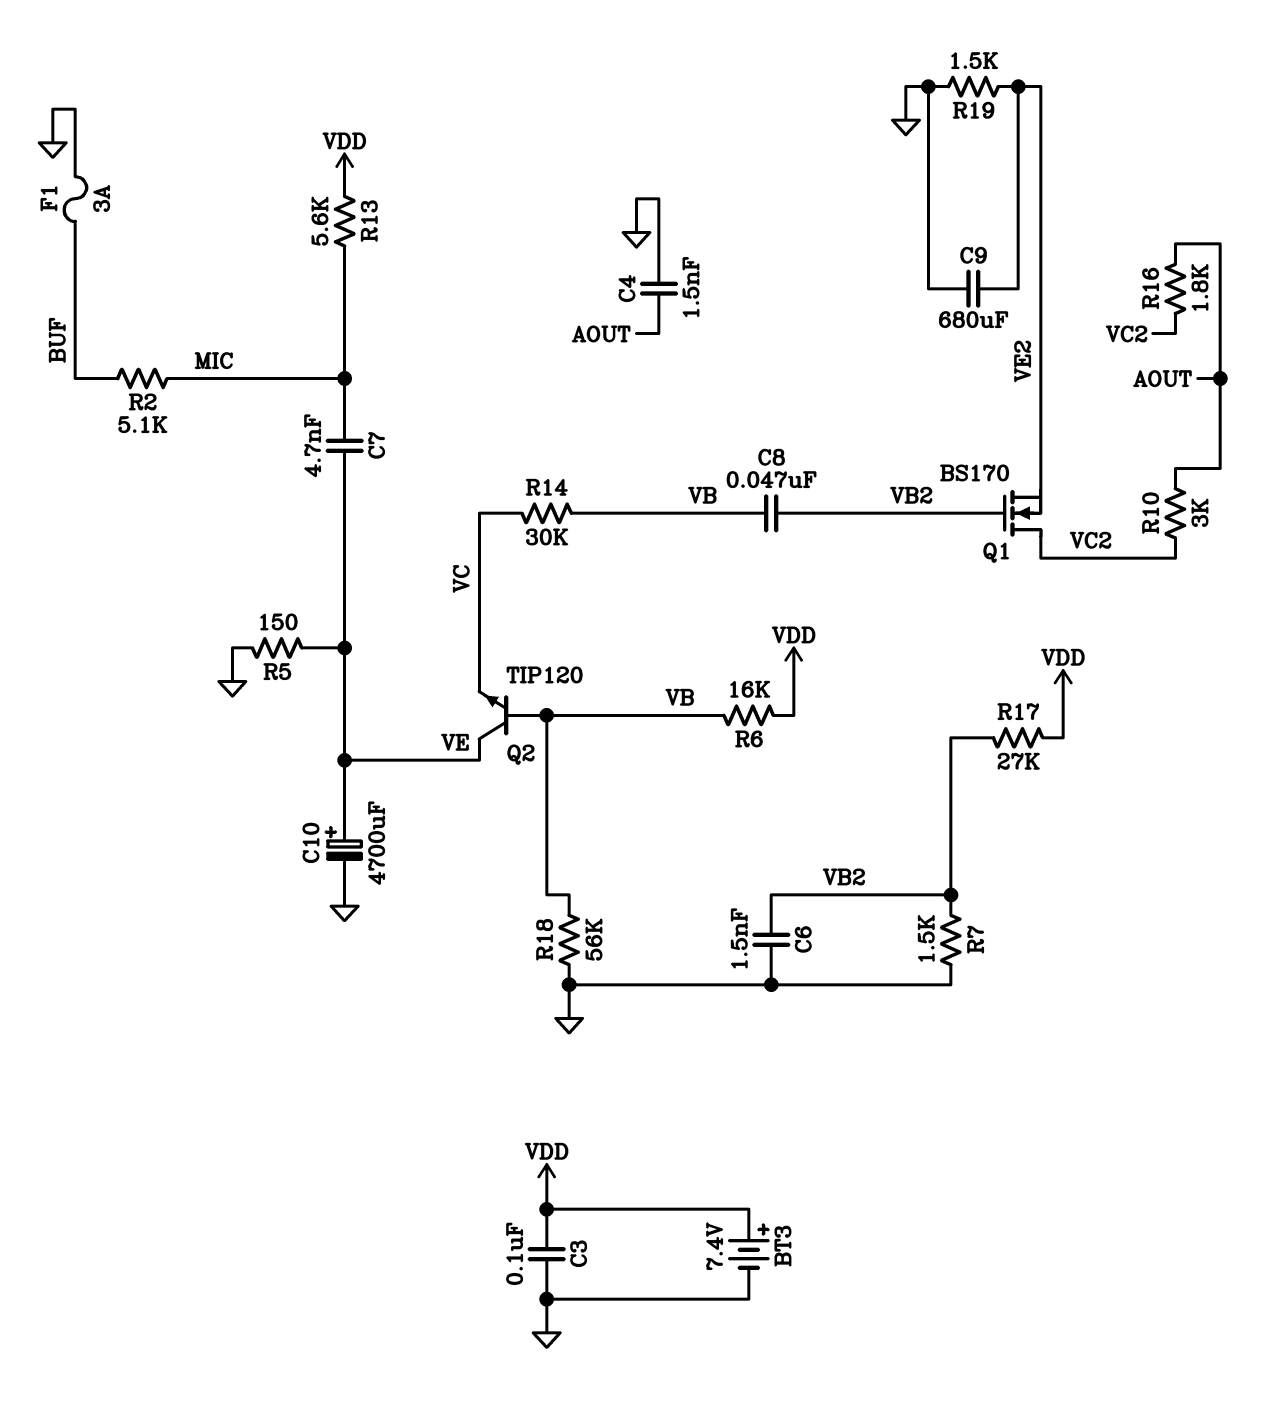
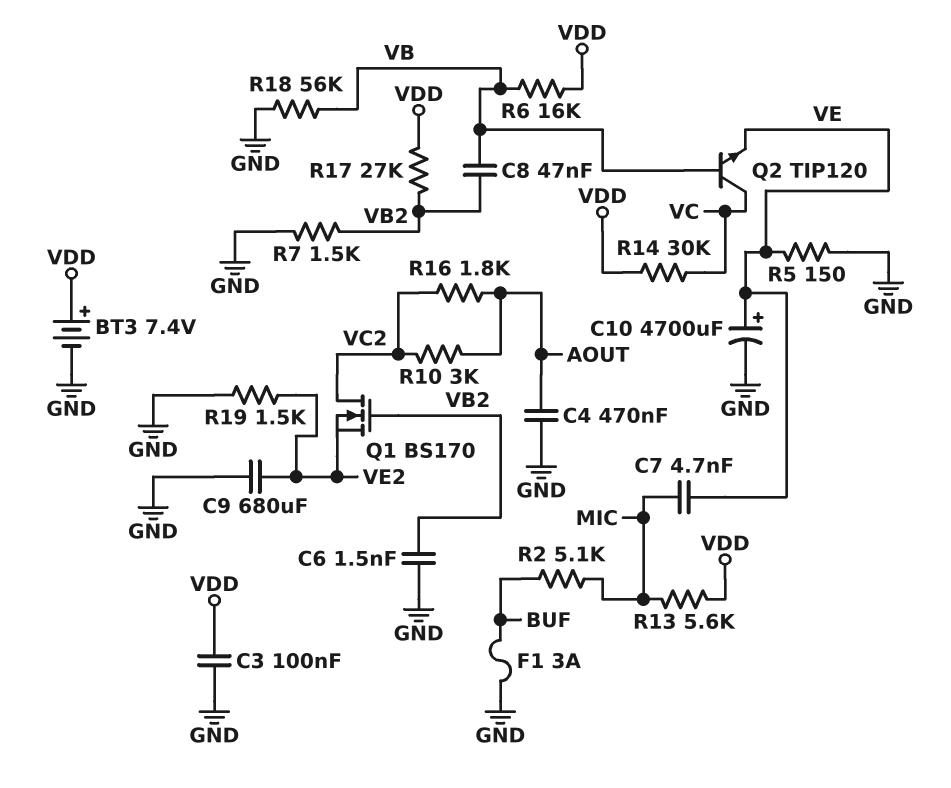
C4: 1.5nF (AOUT, GND) -> 470nF (AOUT, GND)
Q2: NPN TIP120 (B VB, C VE, E VC) -> NPN TIP120 (B VB, C VC, E VE)
R14: 30k (VB, VC) -> 30k (VC, VDD)

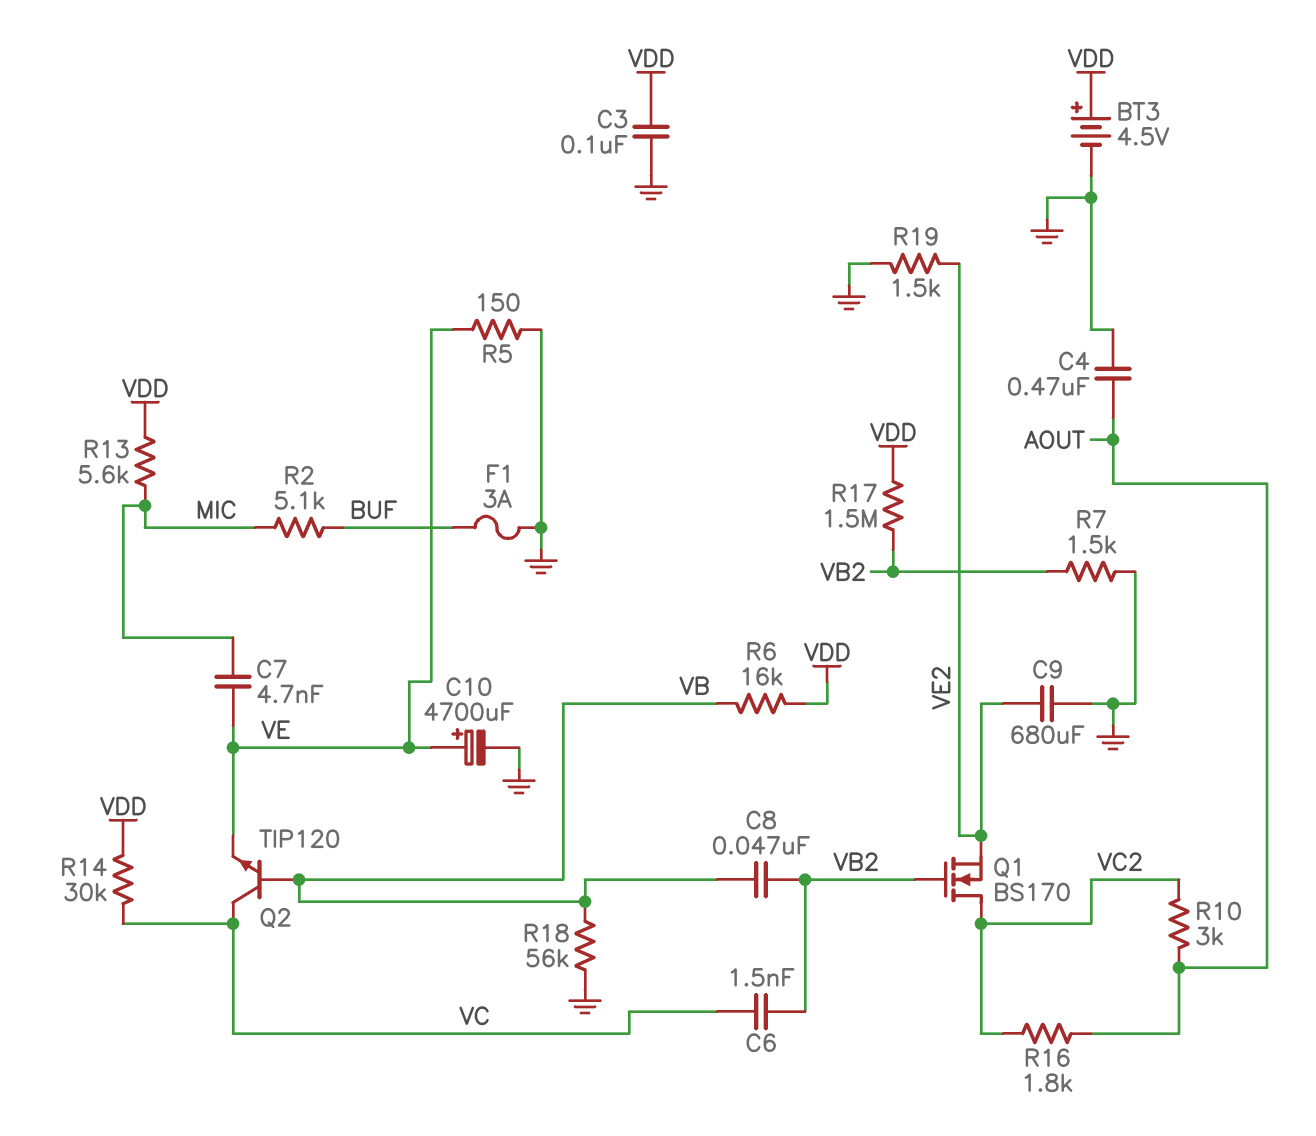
BT3: 7.4V (plus VDD, minus GND) -> 4.5V (plus VDD, minus GND)
C6: 1.5nF (GND, VB2) -> 1.5nF (VB2, VC)
R17: 27k (VB2, VDD) -> 1.5M (VB2, VDD)

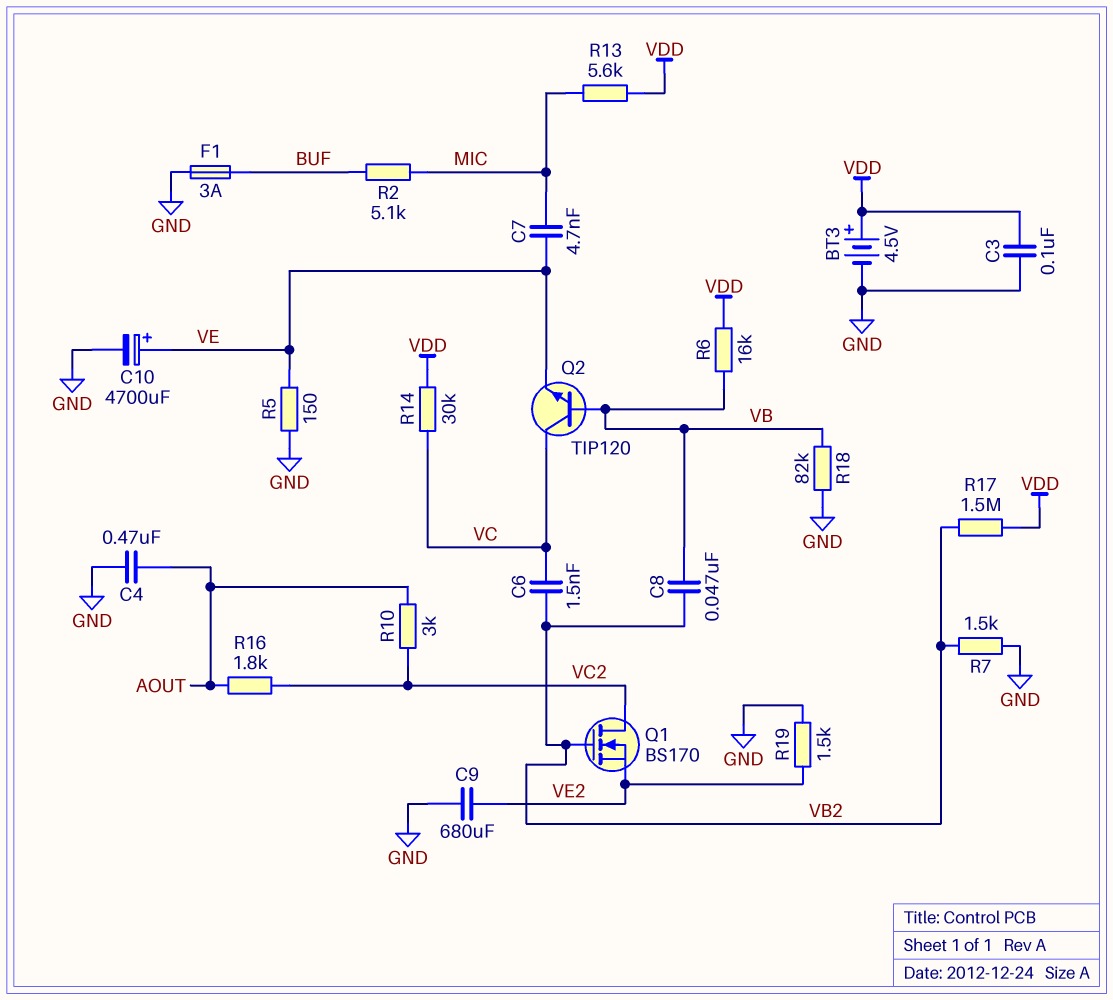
R18: 56k (GND, VB) -> 82k (GND, VB)

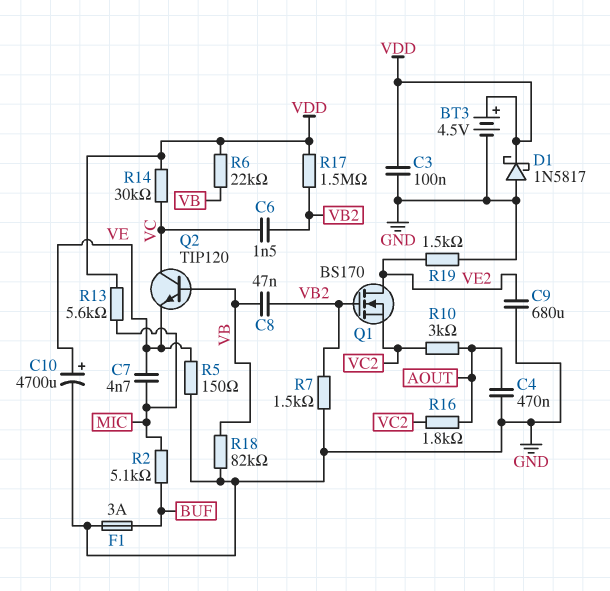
D1: none -> schottky 1N5817 (A GND, K VDD)
Q1: NMOS BS170 (G VB2, D VC2, S VE2) -> NMOS BS170 (G VB2, D VE2, S VC2)
R6: 16k (VB, VDD) -> 22k (VB, VDD)

